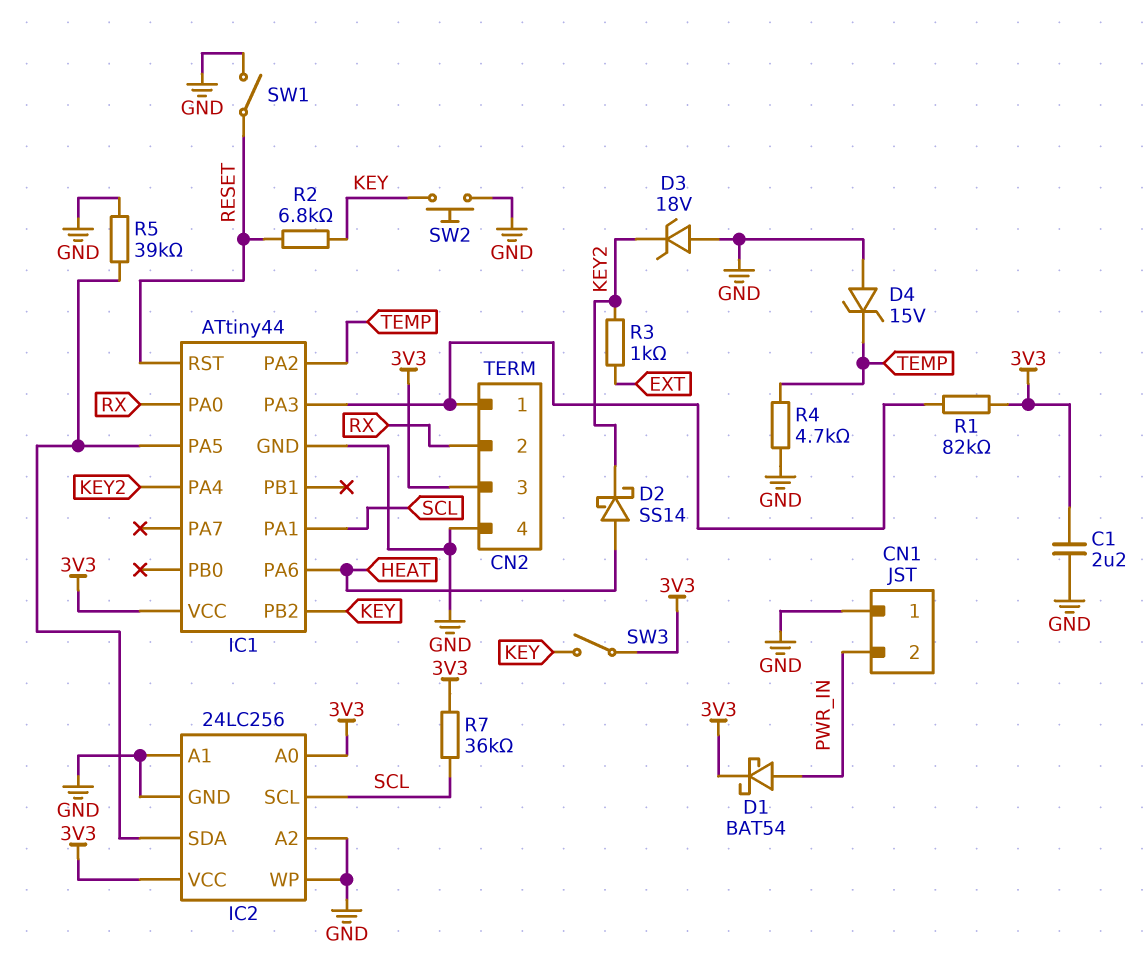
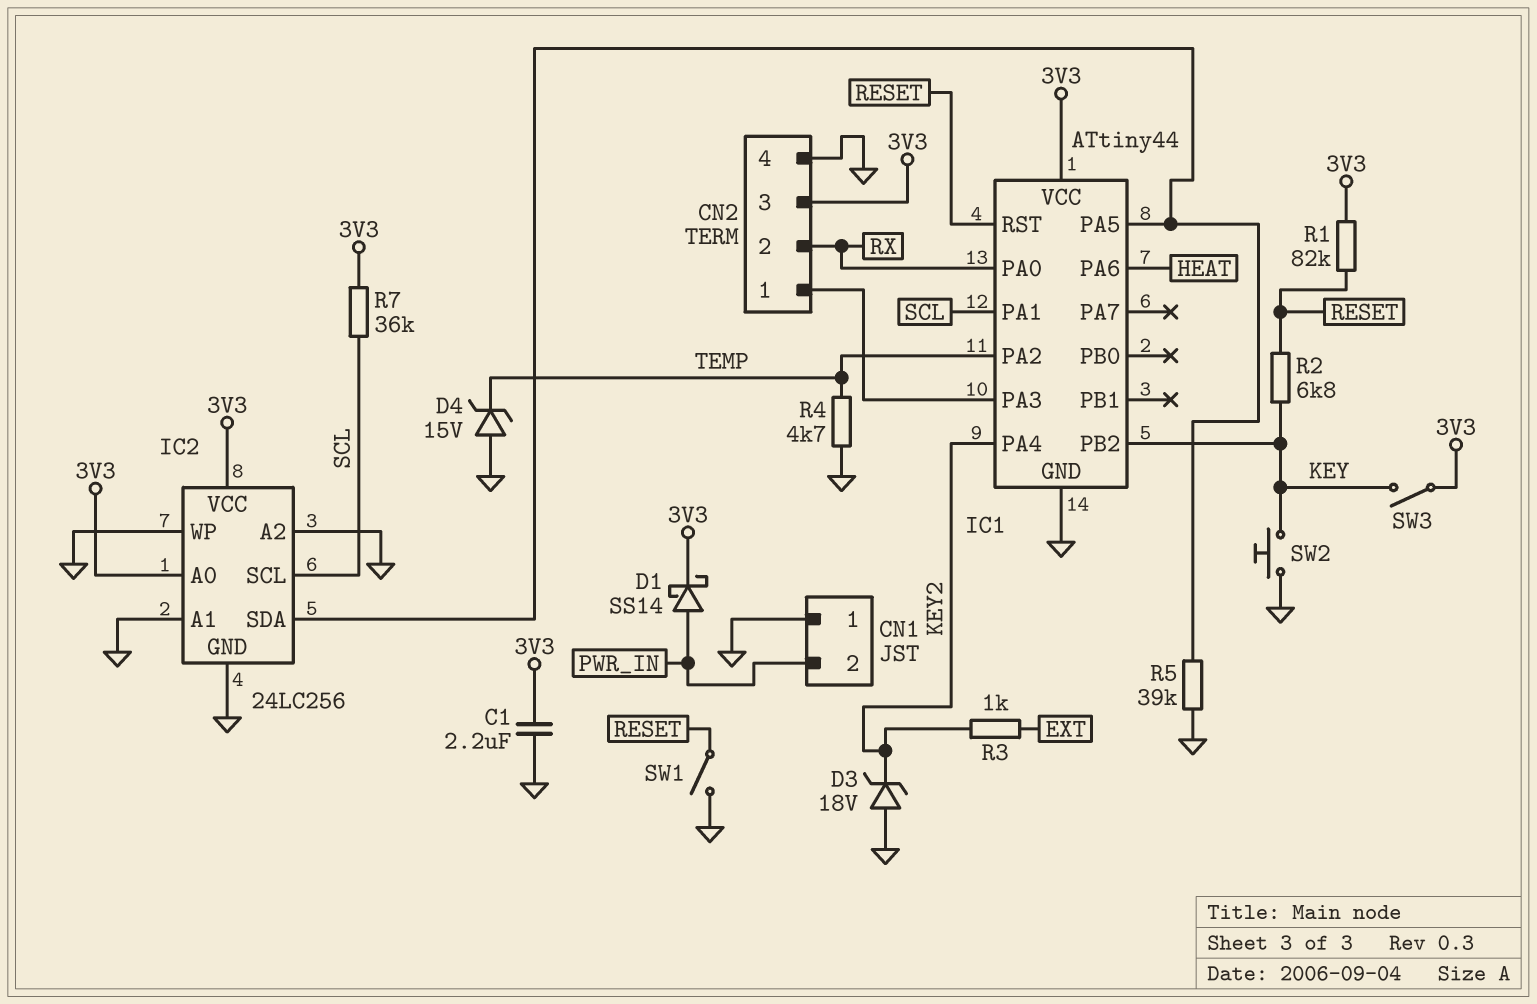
D1: schottky BAT54 (A PWR_IN, K 3V3) -> schottky SS14 (A PWR_IN, K 3V3)
D2: schottky SS14 (A HEAT, K KEY2) -> none
R1: 82k (3V3, CN2/1) -> 82k (3V3, RESET)

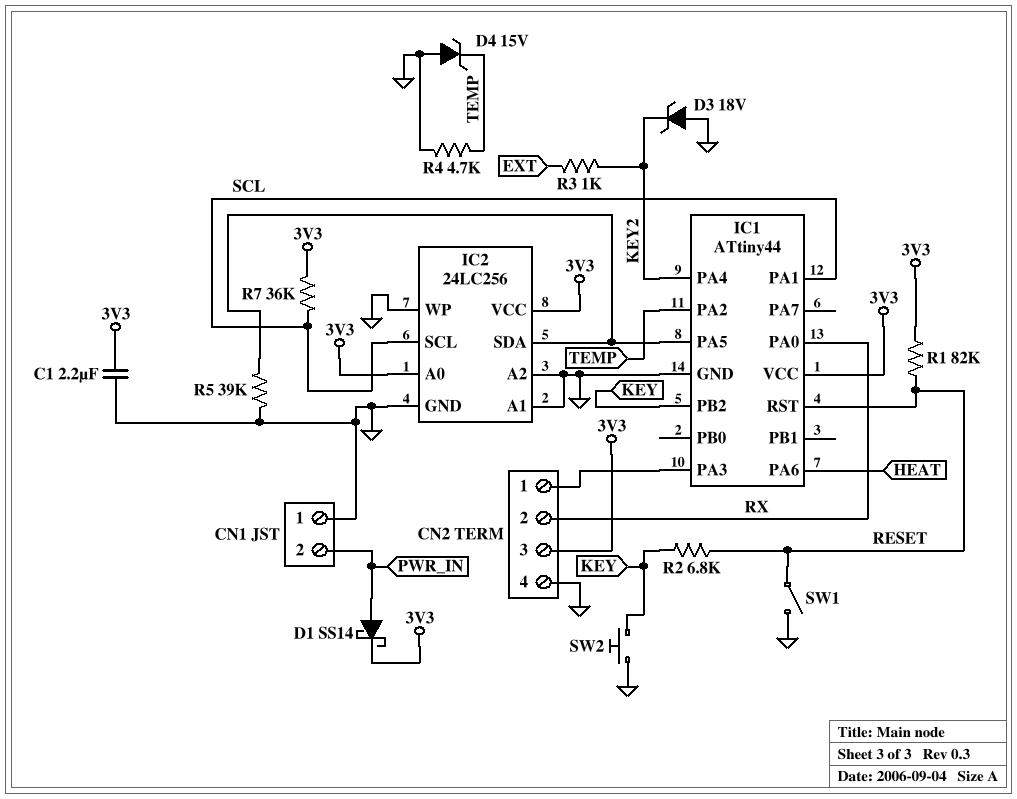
SW3: switch (3V3, KEY) -> none

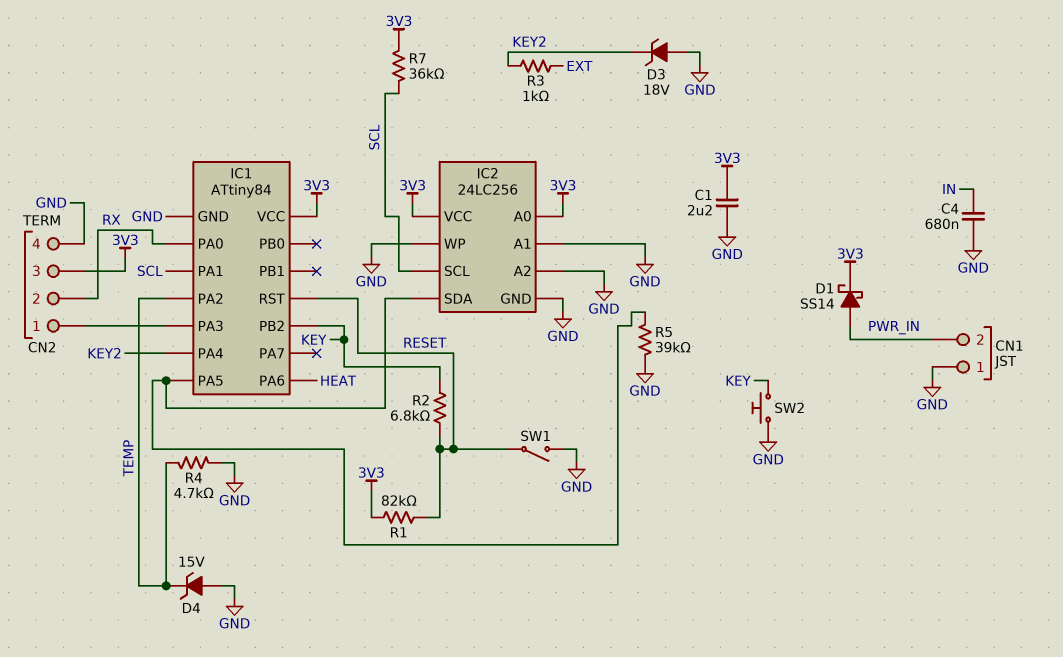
C4: none -> 680nF (GND, IN)
IC1: ATtiny44 -> ATtiny84

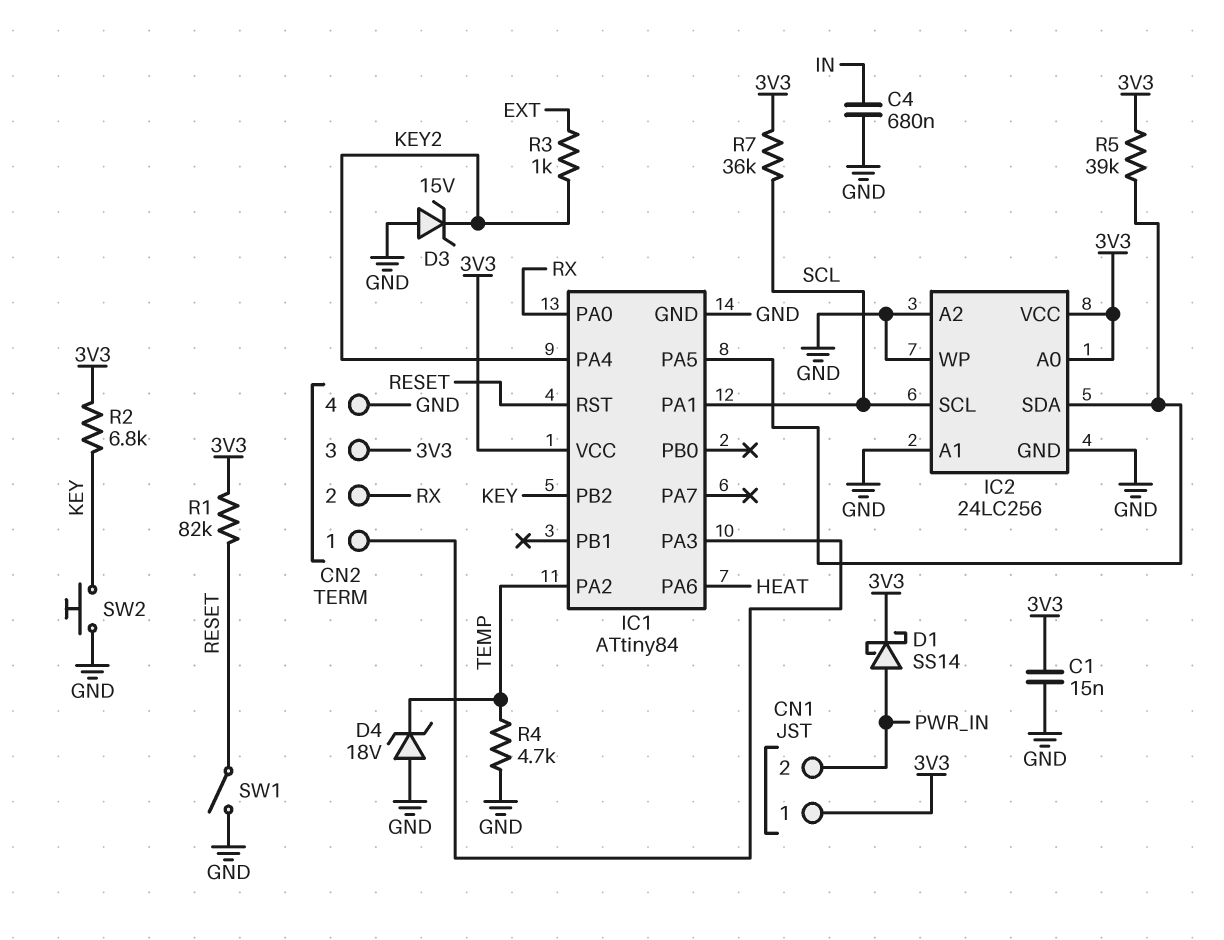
C1: 2.2uF (3V3, GND) -> 15nF (3V3, GND)
CN1 pin 1: GND -> 3V3
D3: zener 18V (A GND, K KEY2) -> zener 15V (A GND, K KEY2)
D4: zener 15V (A GND, K TEMP) -> zener 18V (A GND, K TEMP)
R2: 6.8k (KEY, RESET) -> 6.8k (3V3, KEY)
R5: 39k (GND, IC1/PA5) -> 39k (3V3, IC1/PA5)

